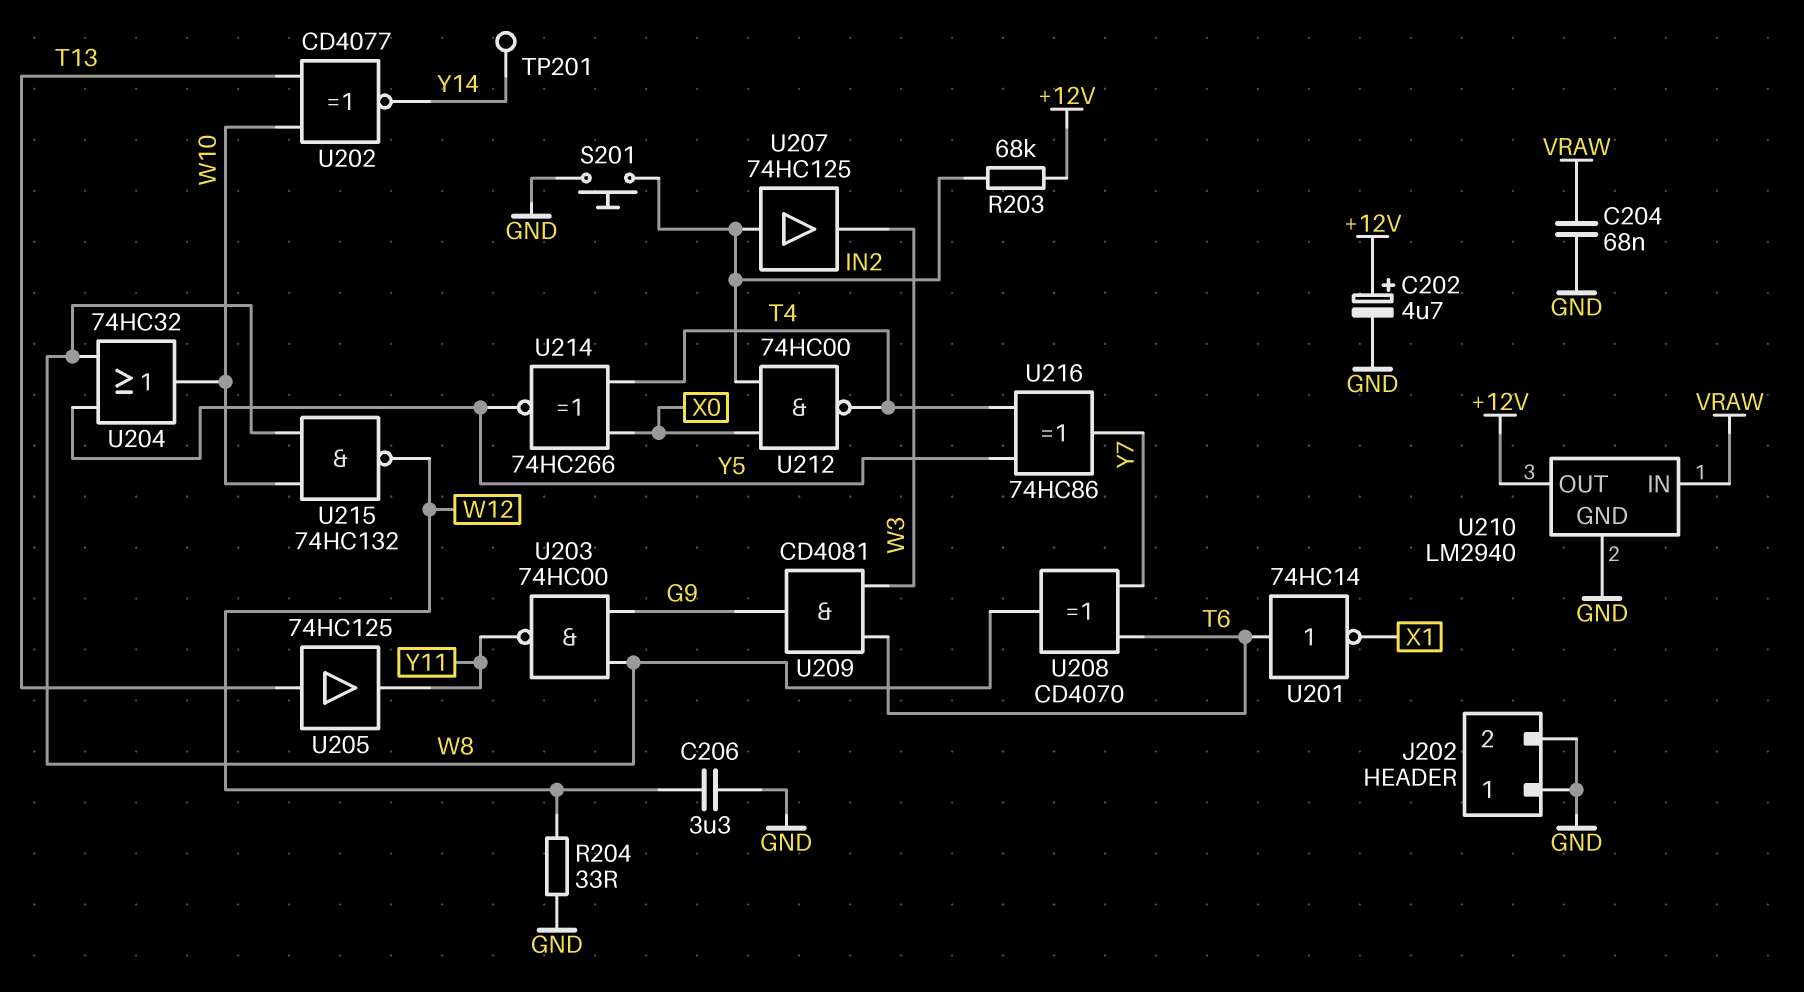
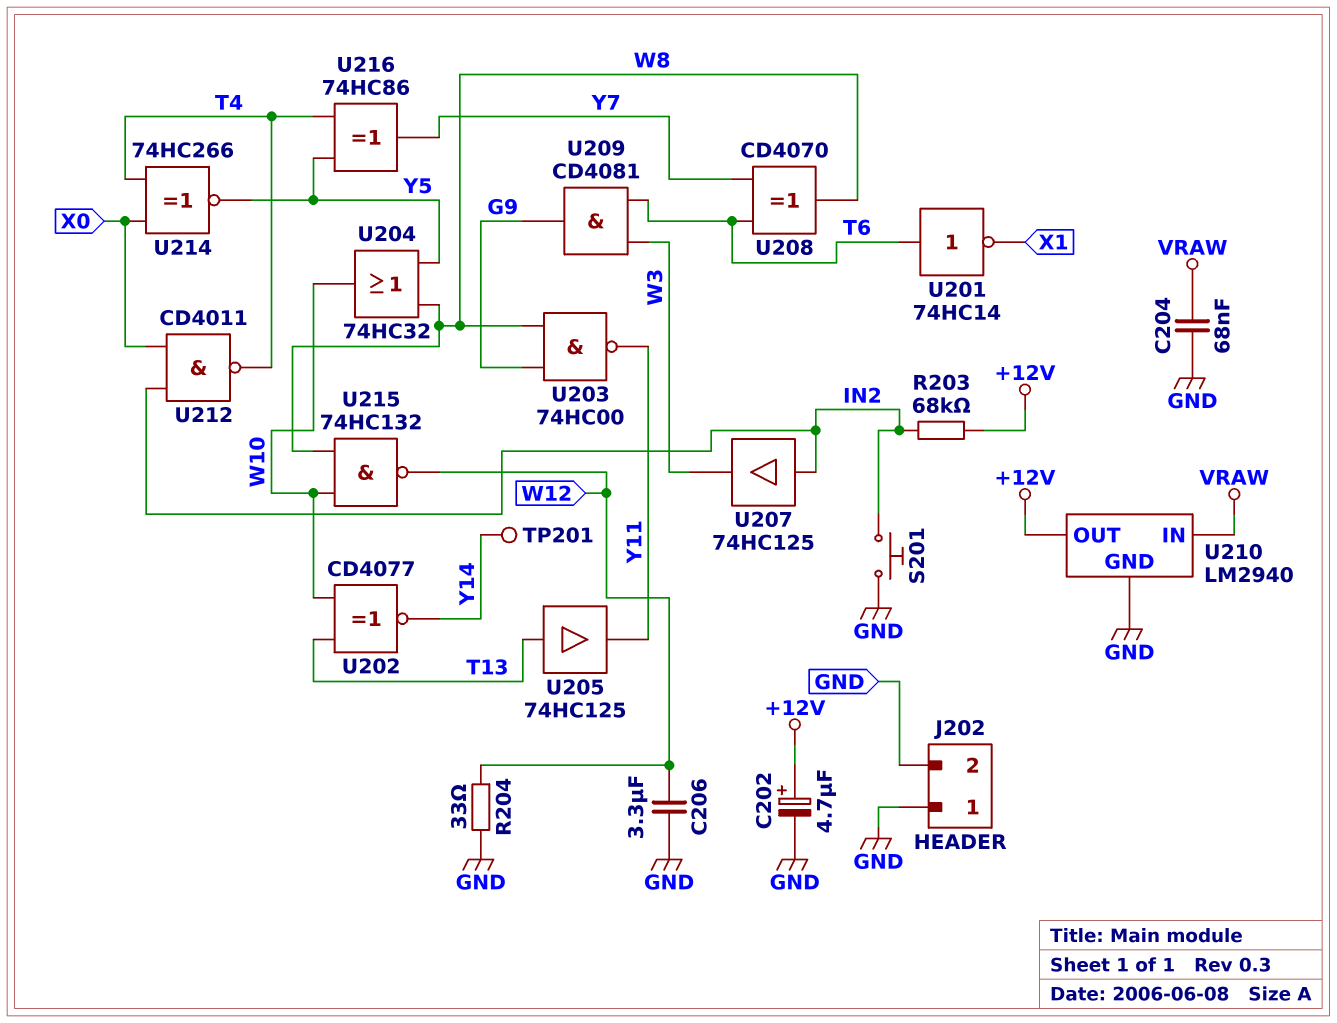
U212: NAND 74HC00 (in IN2, in X0, out T4) -> NAND CD4011 (in IN2, in X0, out T4)

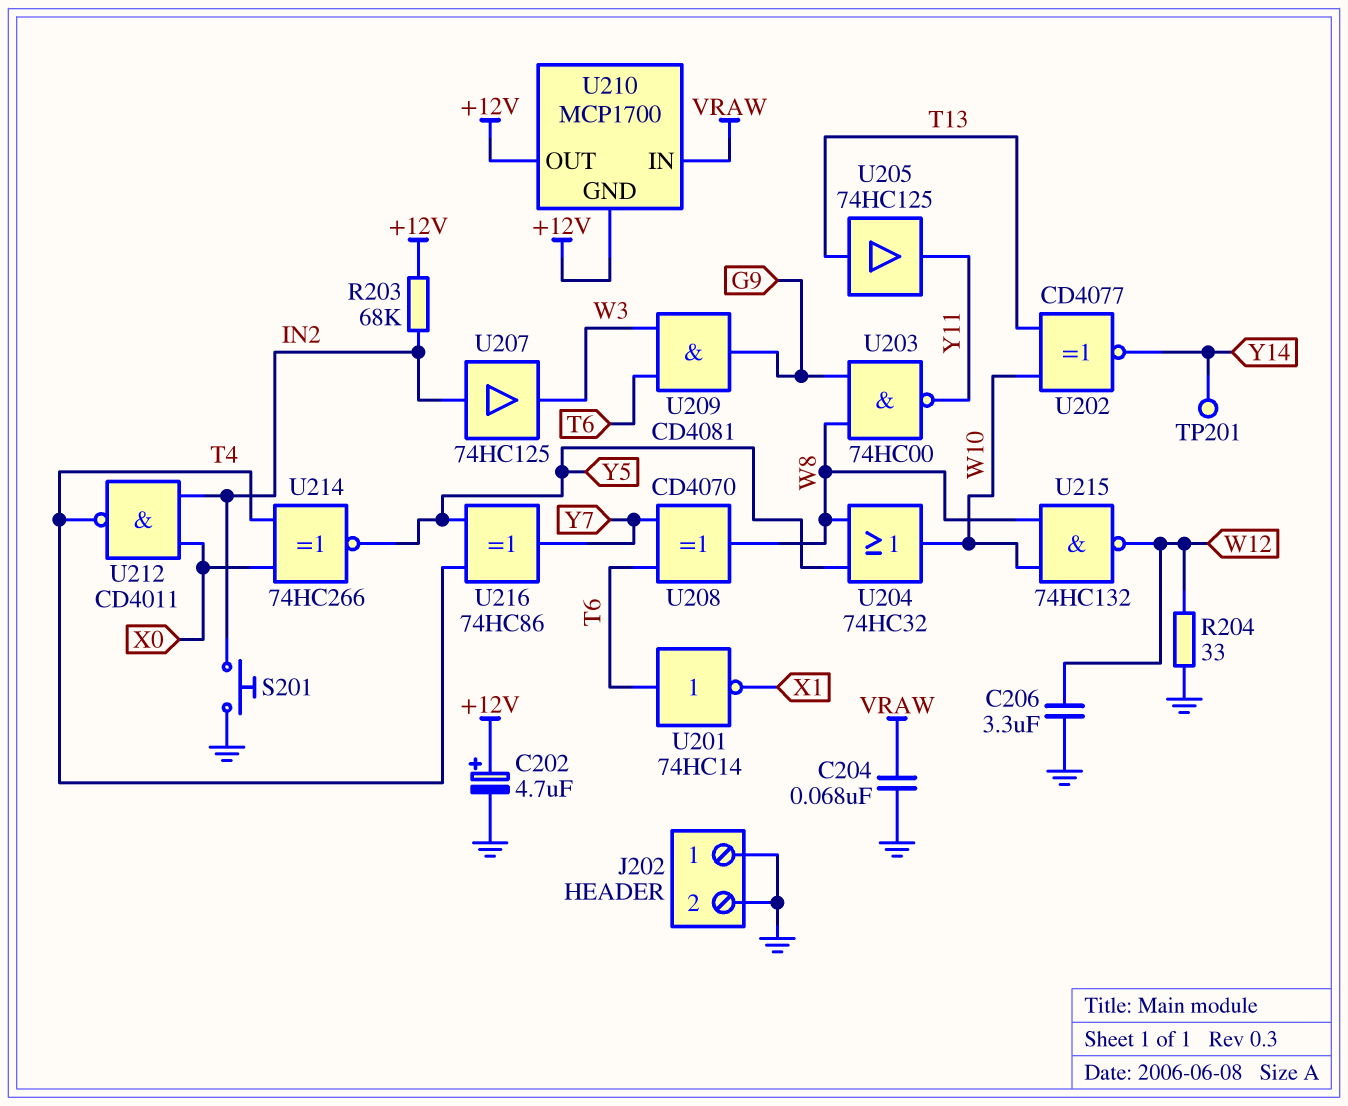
U210: LM2940 -> MCP1700
U210 pin GND: GND -> +12V

